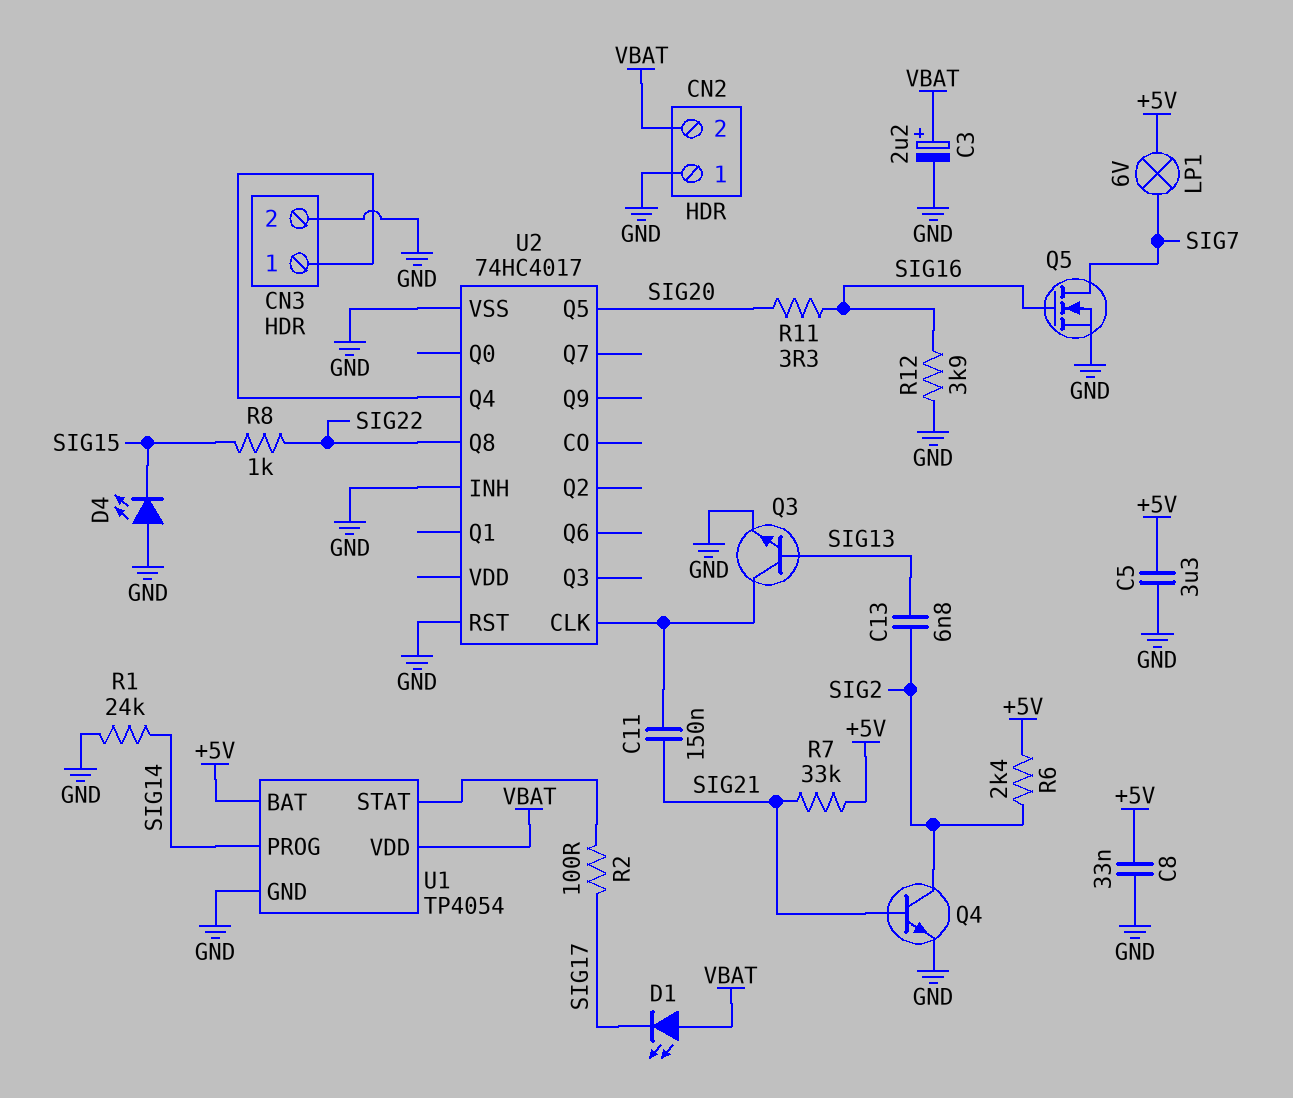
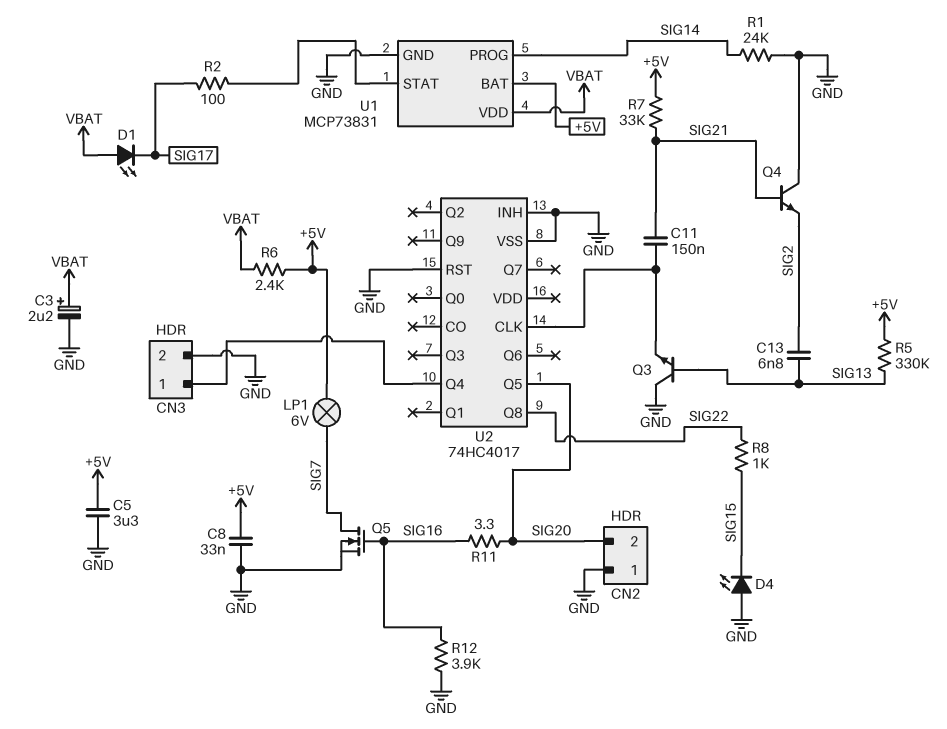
CN2 pin 2: VBAT -> SIG20
Q3: NPN (B SIG13, C U2/CLK, E GND) -> NPN (B SIG13, C GND, E U2/CLK)
Q4: NPN (B SIG21, C SIG2, E GND) -> NPN (B SIG21, C GND, E SIG2)
R5: none -> 330k (+5V, SIG13)
R6: 2.4k (+5V, SIG2) -> 2.4k (+5V, VBAT)
U1: TP4054 -> MCP73831

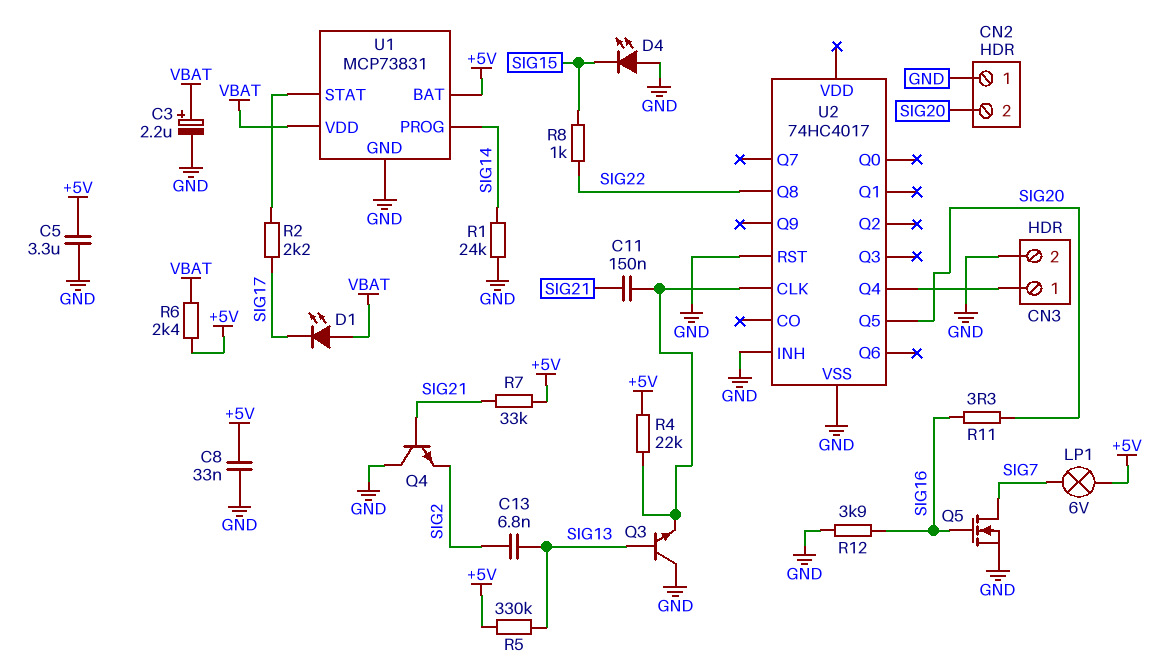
R2: 100 (SIG17, U1/STAT) -> 2.2k (SIG17, U1/STAT)
R4: none -> 22k (+5V, U2/CLK)

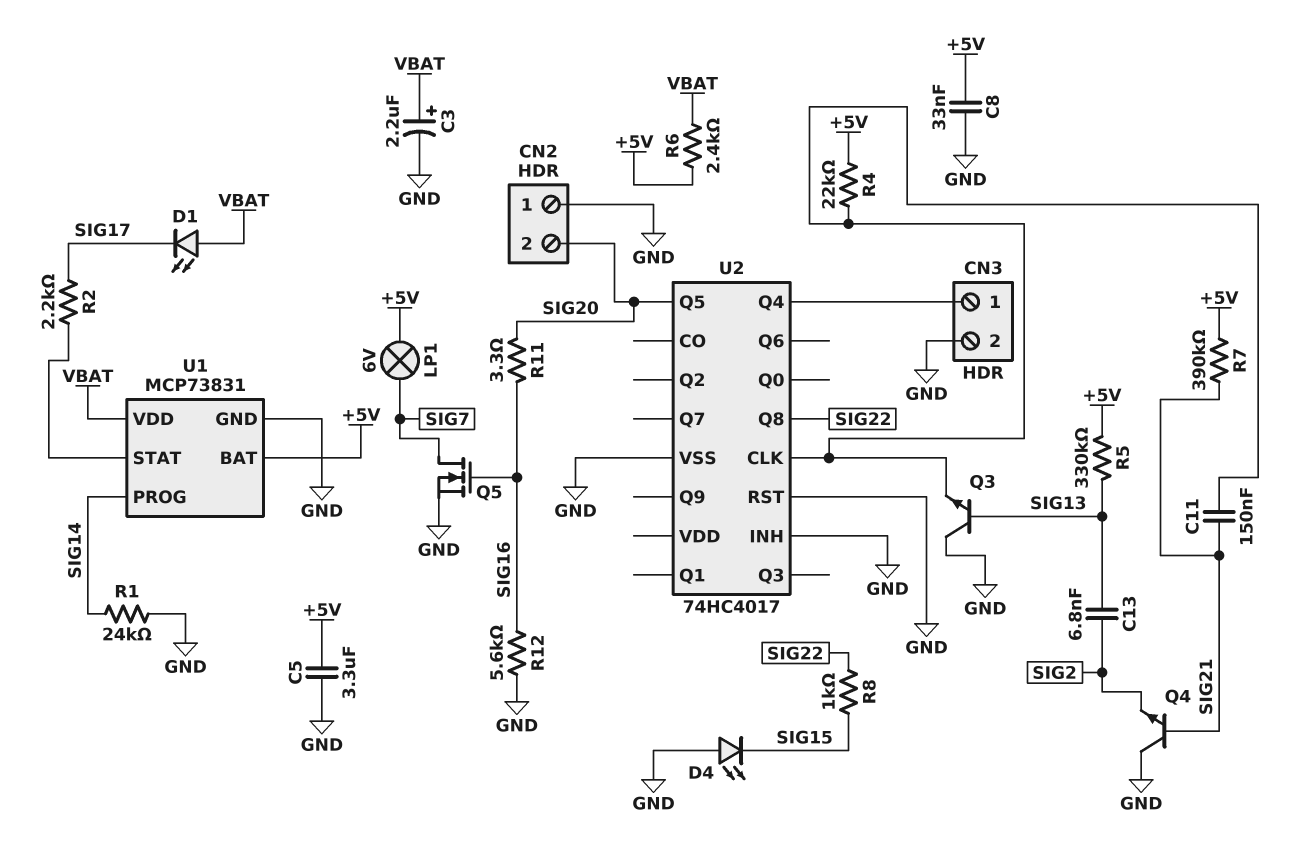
R7: 33k (+5V, SIG21) -> 390k (+5V, SIG21)
R12: 3.9k (GND, SIG16) -> 5.6k (GND, SIG16)

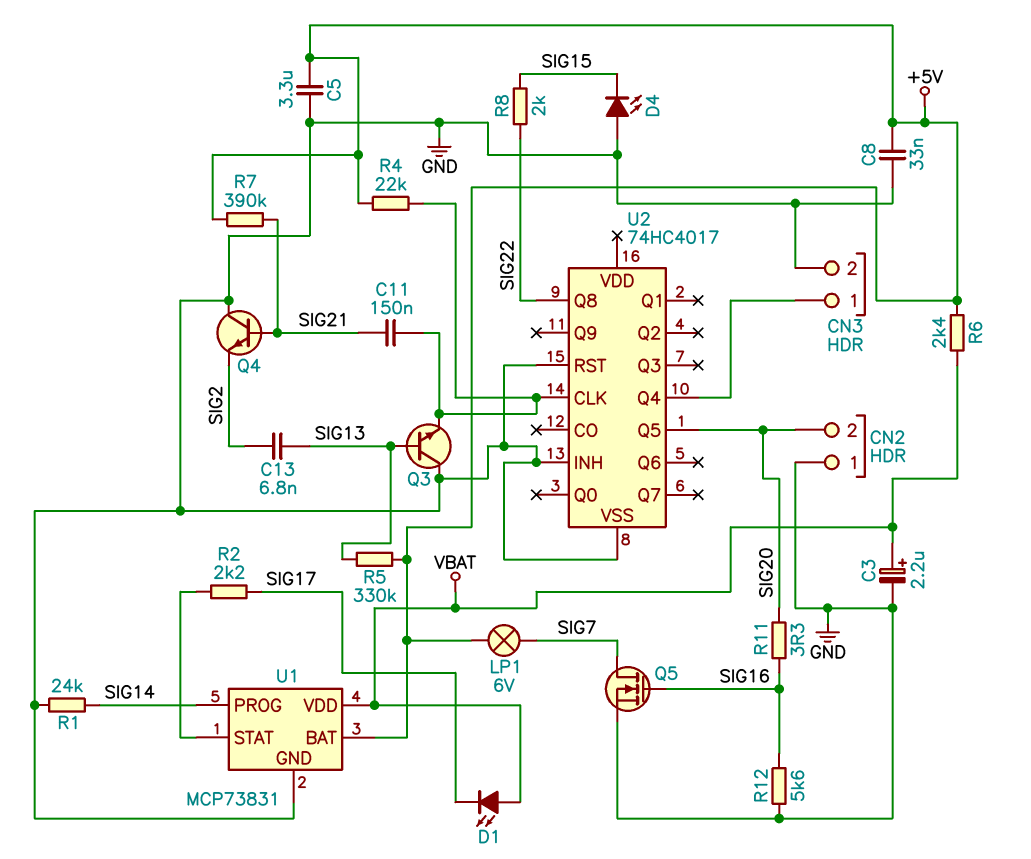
R8: 1k (SIG15, SIG22) -> 2k (SIG15, SIG22)

